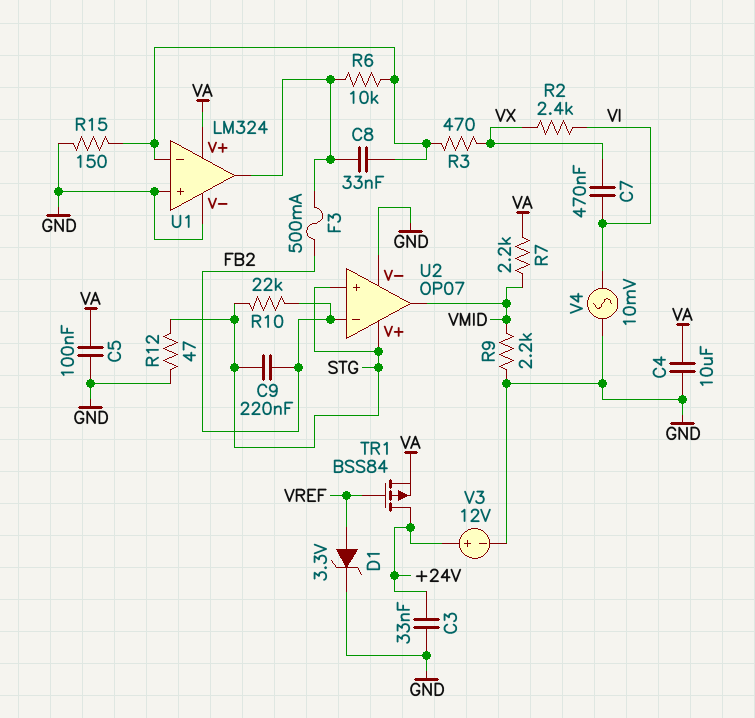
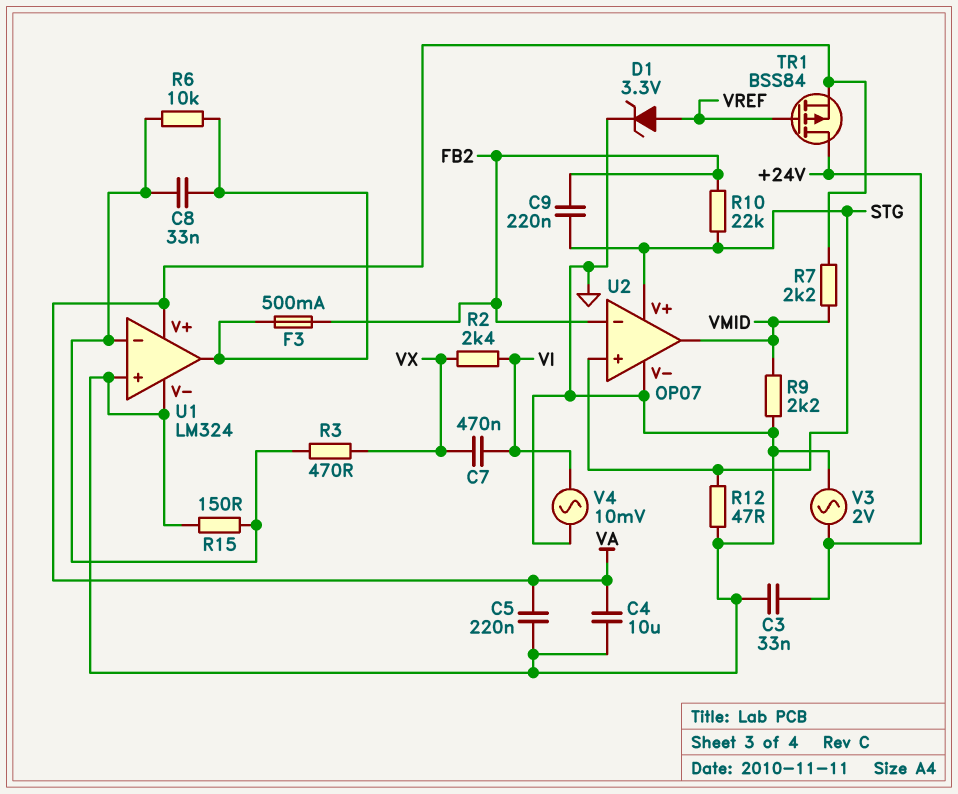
C5: 100nF (GND, VA) -> 220nF (GND, VA)
V3: 12V (plus +24V, minus GND) -> AC 2V (+24V, GND)

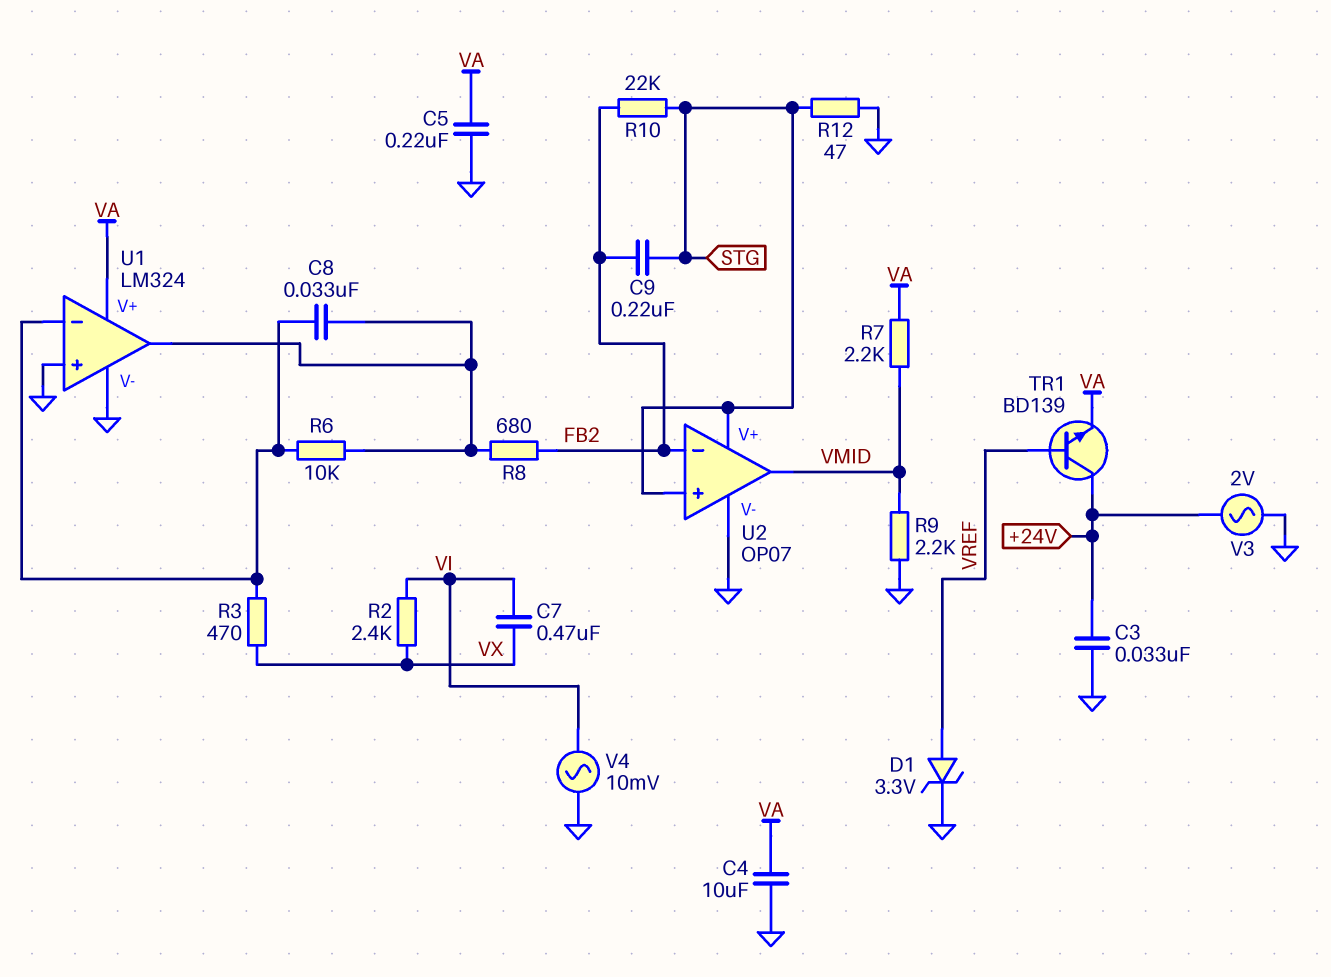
F3: 500mA (FB2, U1/out) -> none
R8: none -> 680 (FB2, U1/out)
R15: 150 (GND, U1/in-) -> none
TR1: PMOS BSS84 (G VREF, D +24V, S VA) -> NPN BD139 (B VREF, C +24V, E VA)

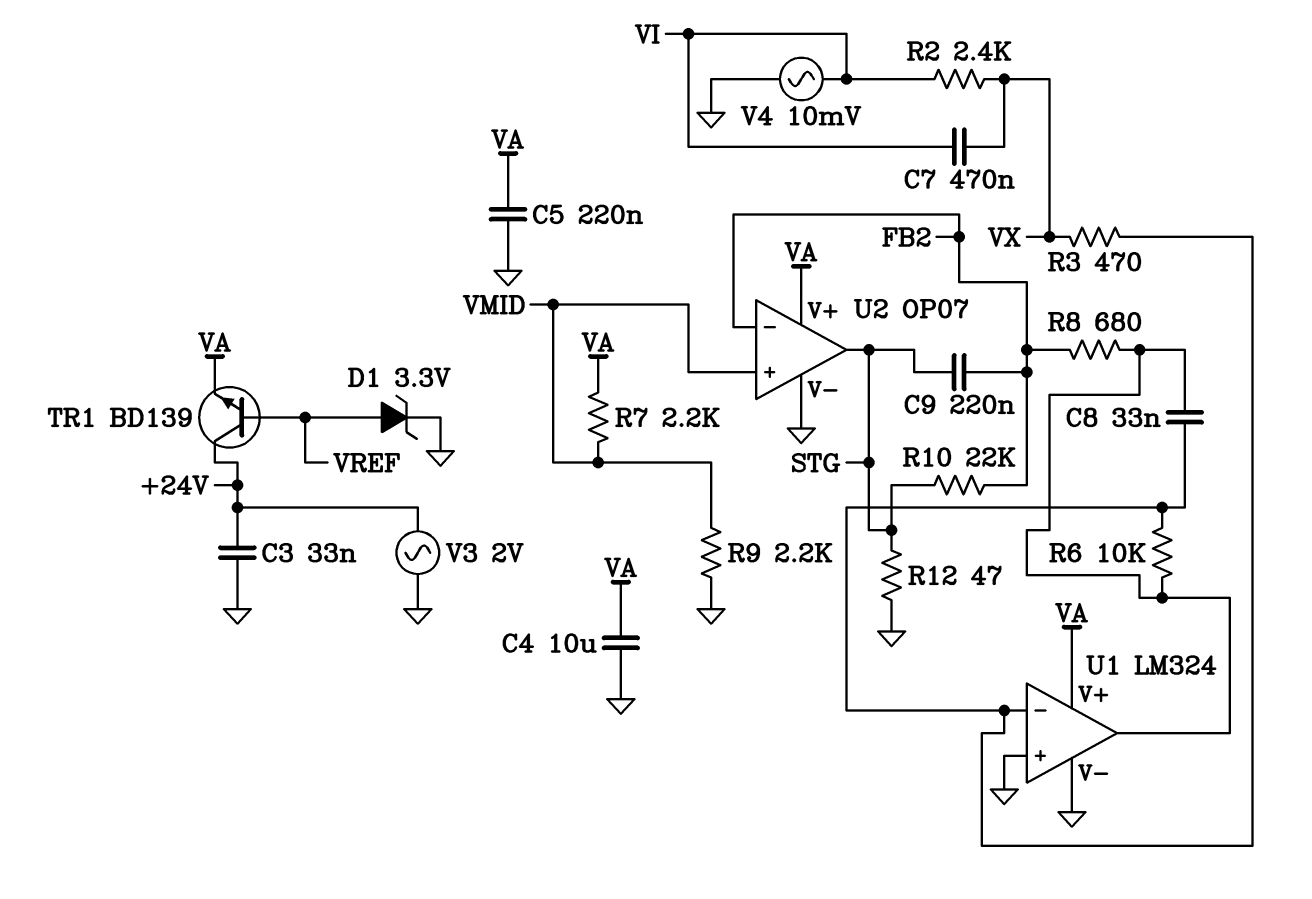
U2 pin V+: STG -> VA
U2 pin in+: STG -> VMID
U2 pin out: VMID -> STG

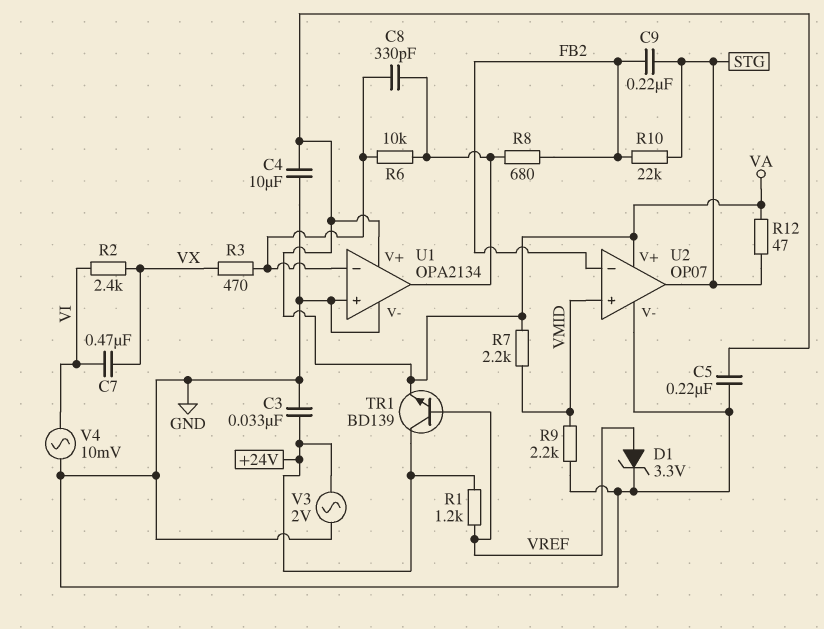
C8: 33nF (U1/in-, U1/out) -> 330pF (U1/in-, U1/out)
R1: none -> 1.2k (+24V, VREF)
R12: 47 (GND, STG) -> 47 (STG, VA)
U1: LM324 -> OPA2134

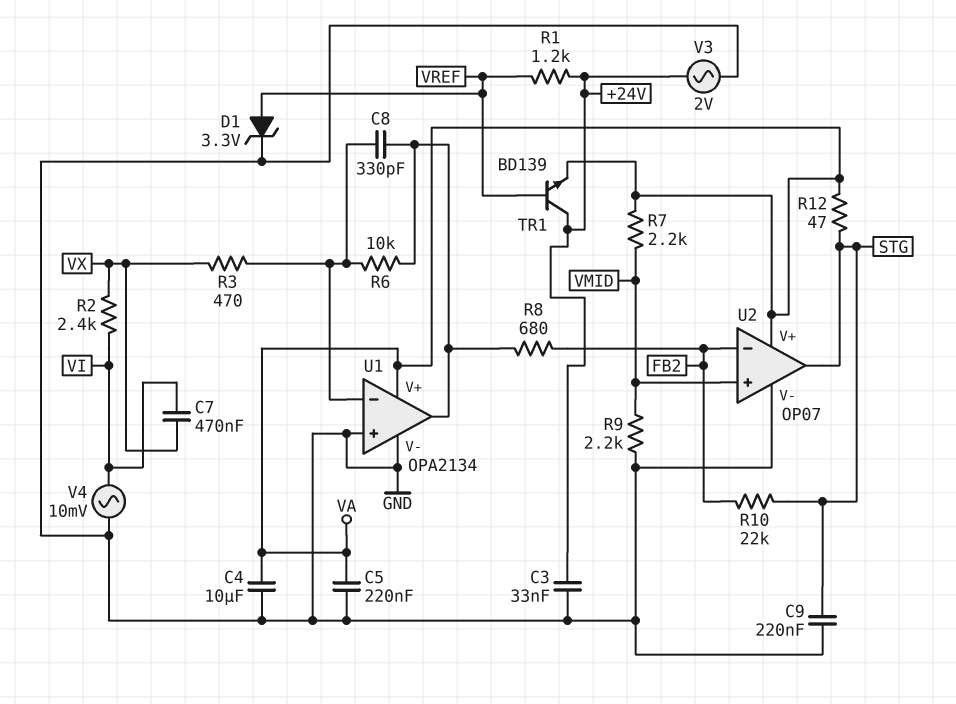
C9: 220nF (FB2, STG) -> 220nF (GND, STG)

